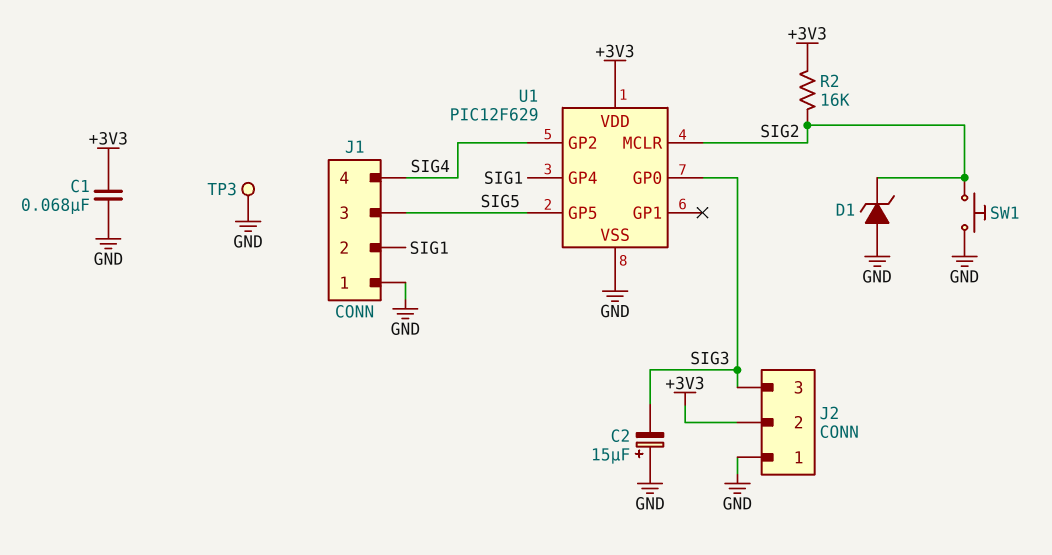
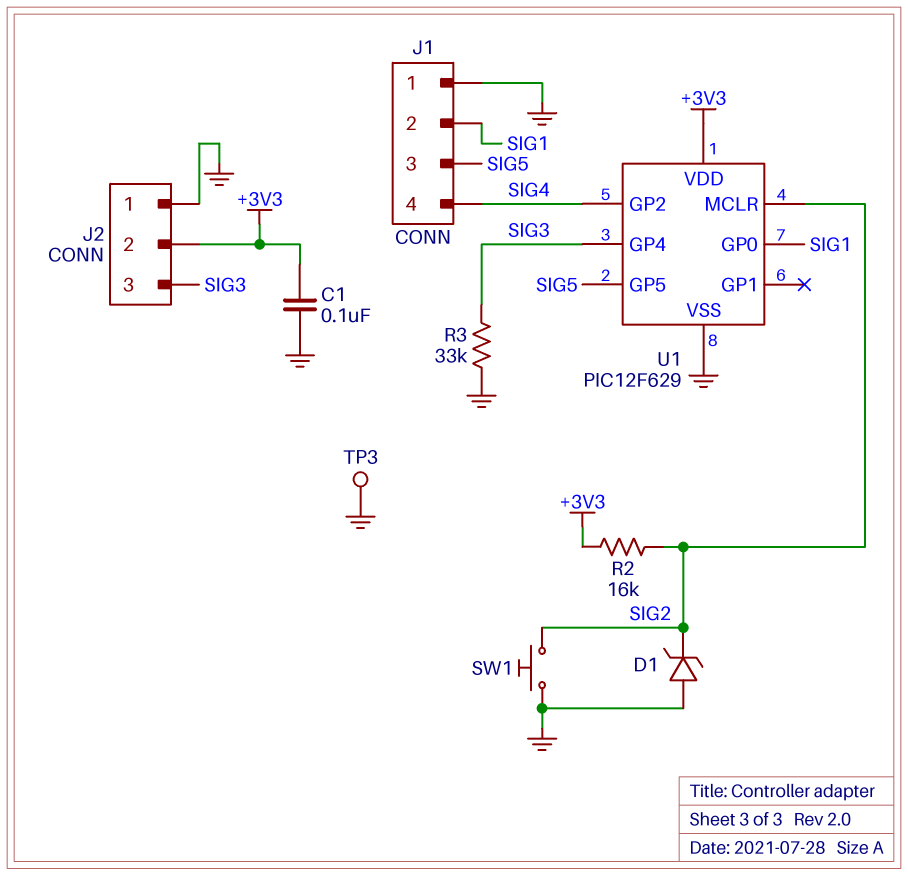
C1: 68nF (+3V3, GND) -> 100nF (+3V3, GND)
C2: 15uF (plus GND, minus SIG3) -> none
R3: none -> 33k (GND, SIG3)
U1 pin GP0: SIG3 -> SIG1
U1 pin GP4: SIG1 -> SIG3

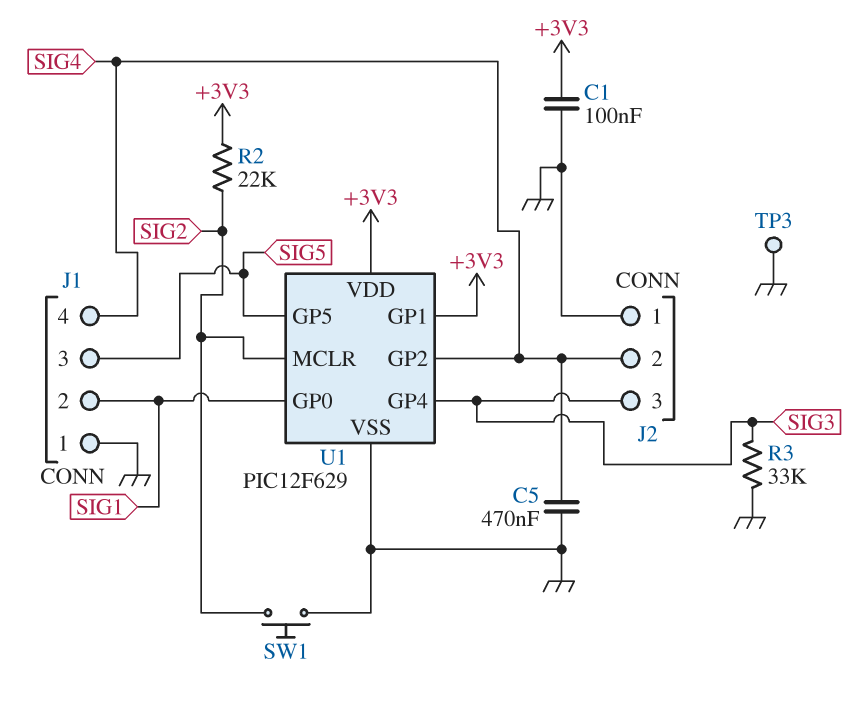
C5: none -> 470nF (GND, SIG4)
D1: zener (A GND, K SIG2) -> none
J2 pin 2: +3V3 -> SIG4
R2: 16k (+3V3, SIG2) -> 22k (+3V3, SIG2)
U1 pin GP1: none -> +3V3

